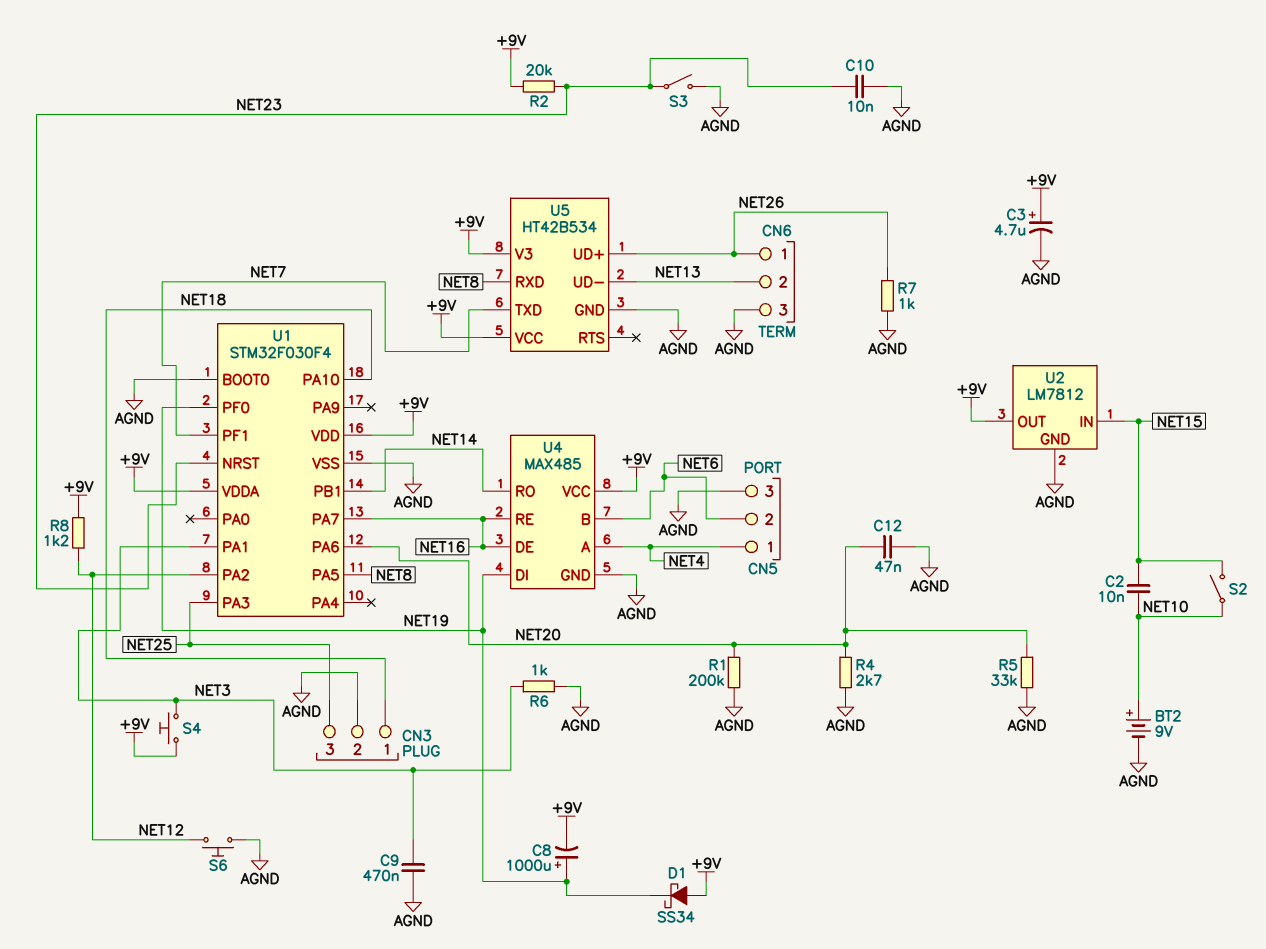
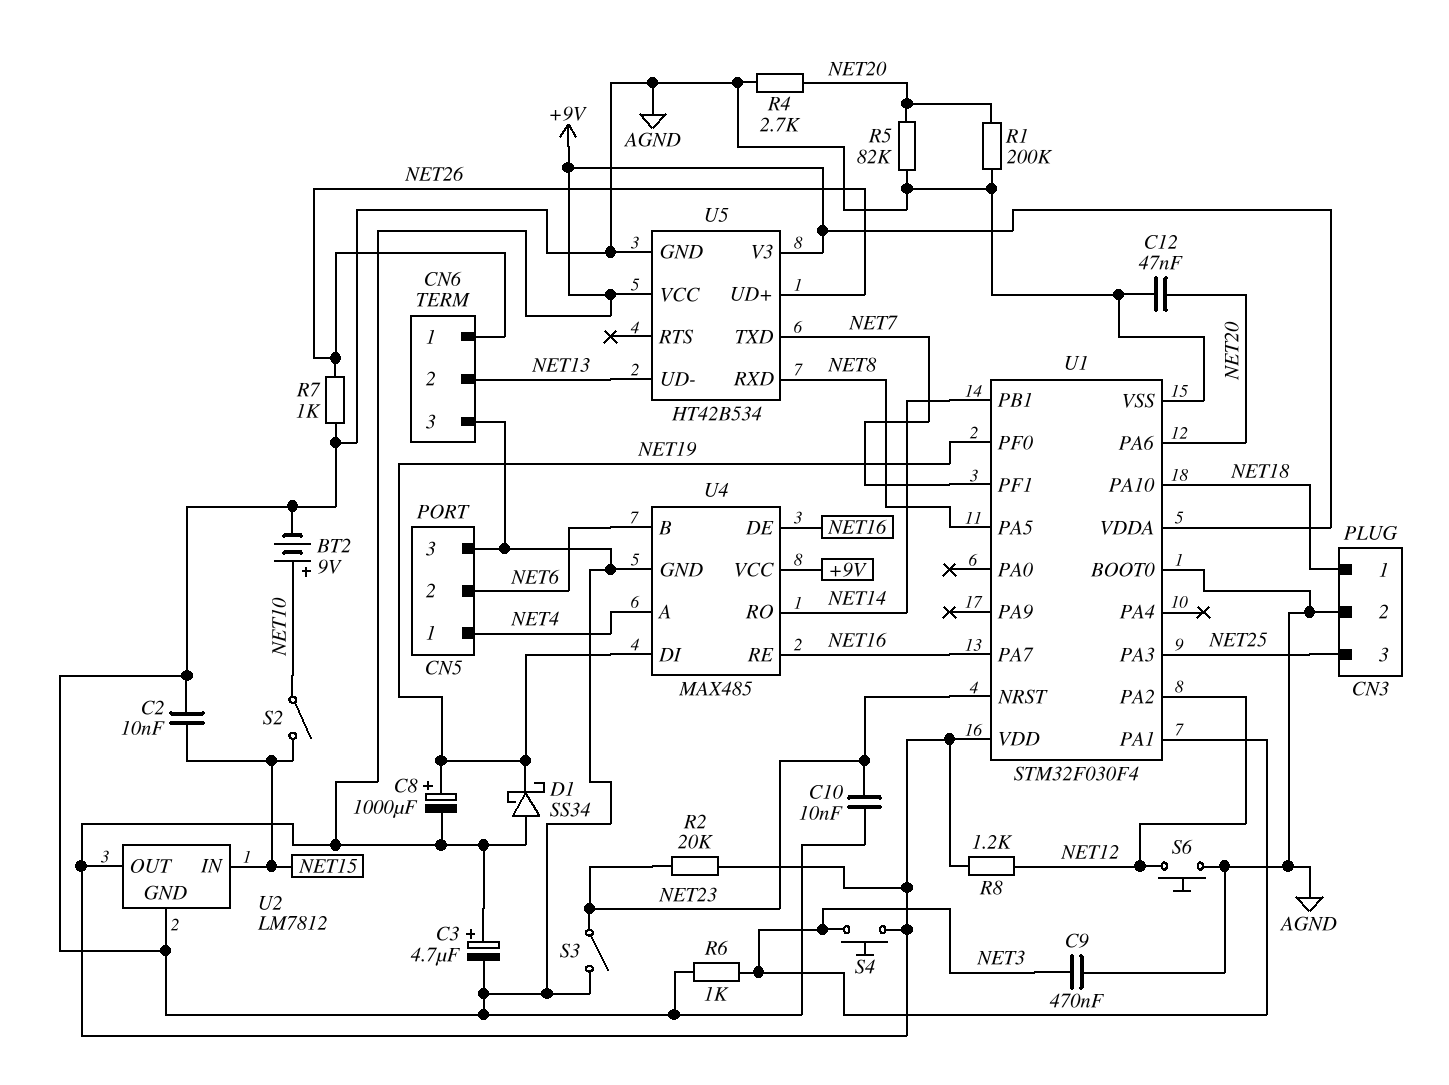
C2: 10nF (NET10, NET15) -> 10nF (AGND, NET15)
R5: 33k (AGND, NET20) -> 82k (AGND, NET20)

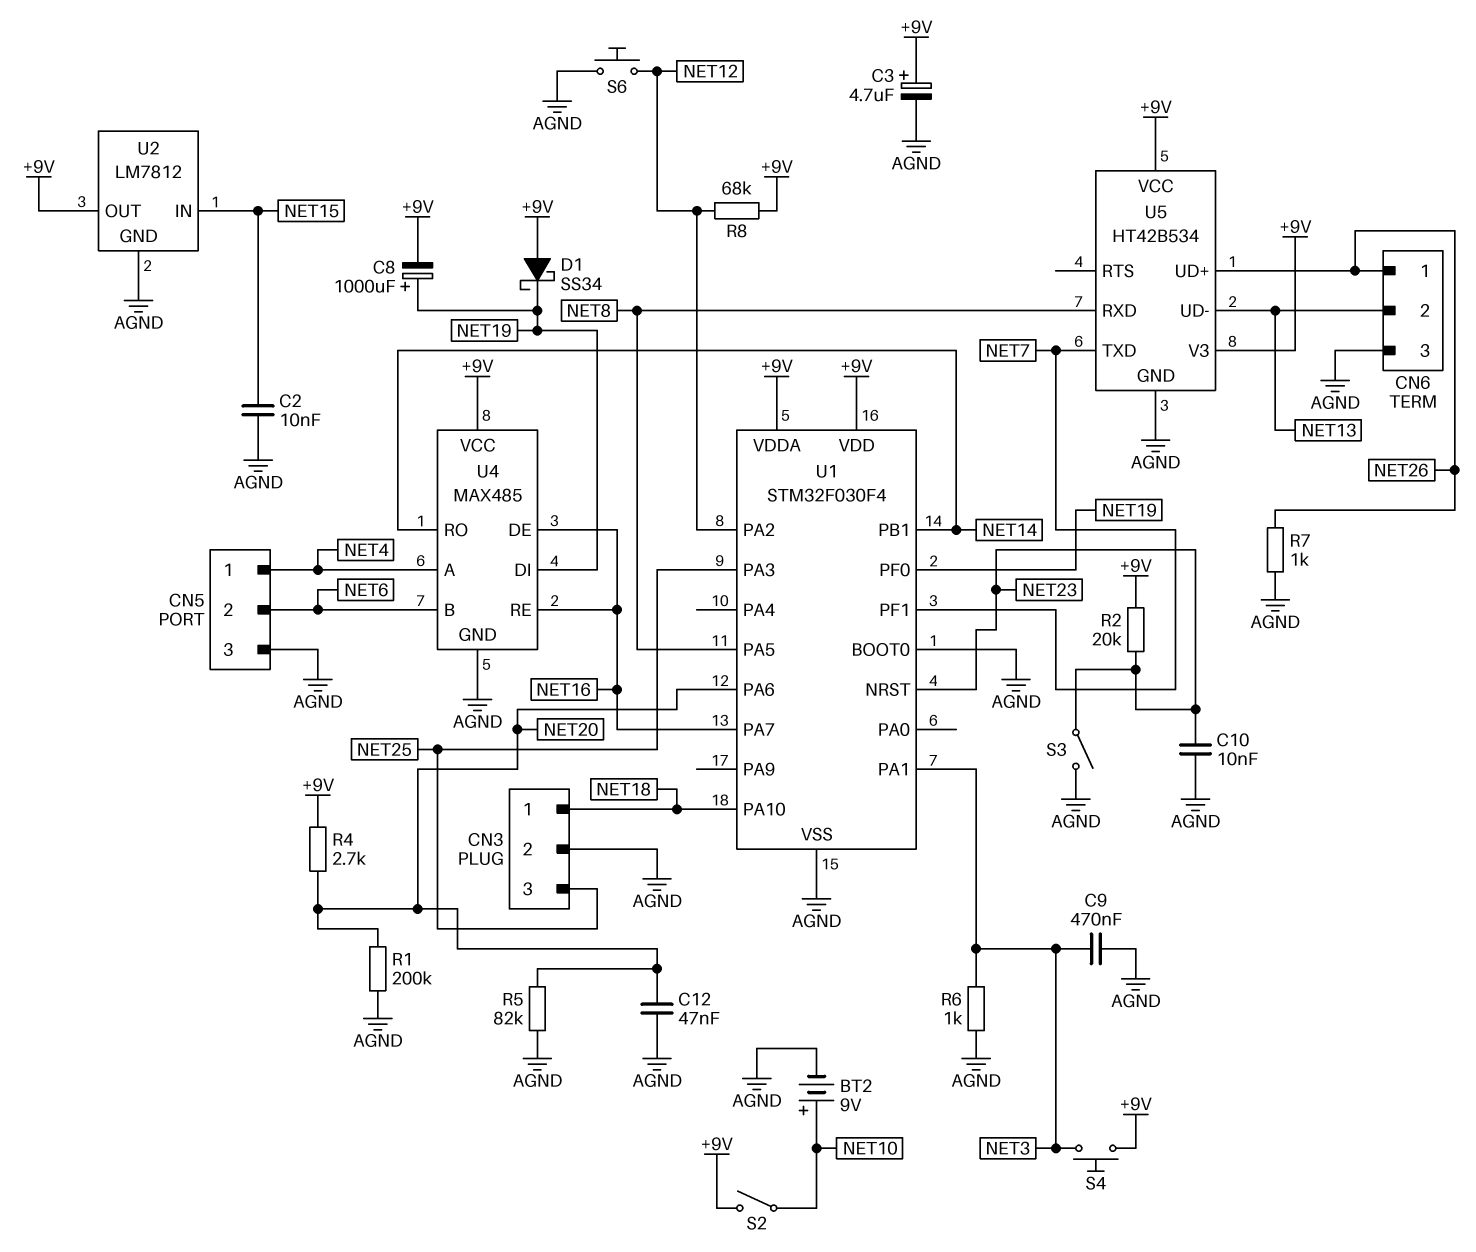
R4: 2.7k (AGND, NET20) -> 2.7k (+9V, NET20)
R8: 1.2k (+9V, NET12) -> 68k (+9V, NET12)
S2: switch (NET10, NET15) -> switch (+9V, NET10)

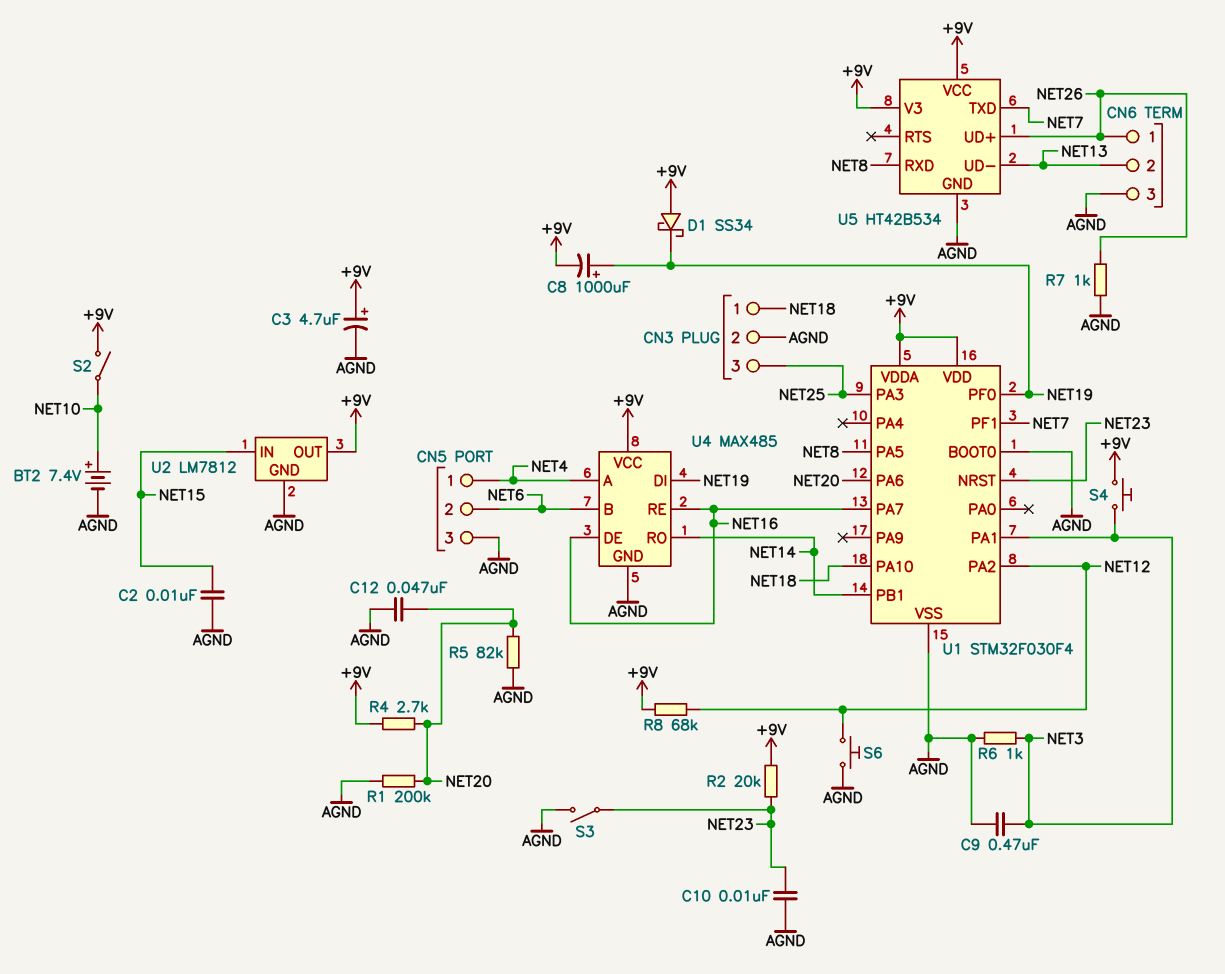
BT2: 9V (plus NET10, minus AGND) -> 7.4V (plus NET10, minus AGND)

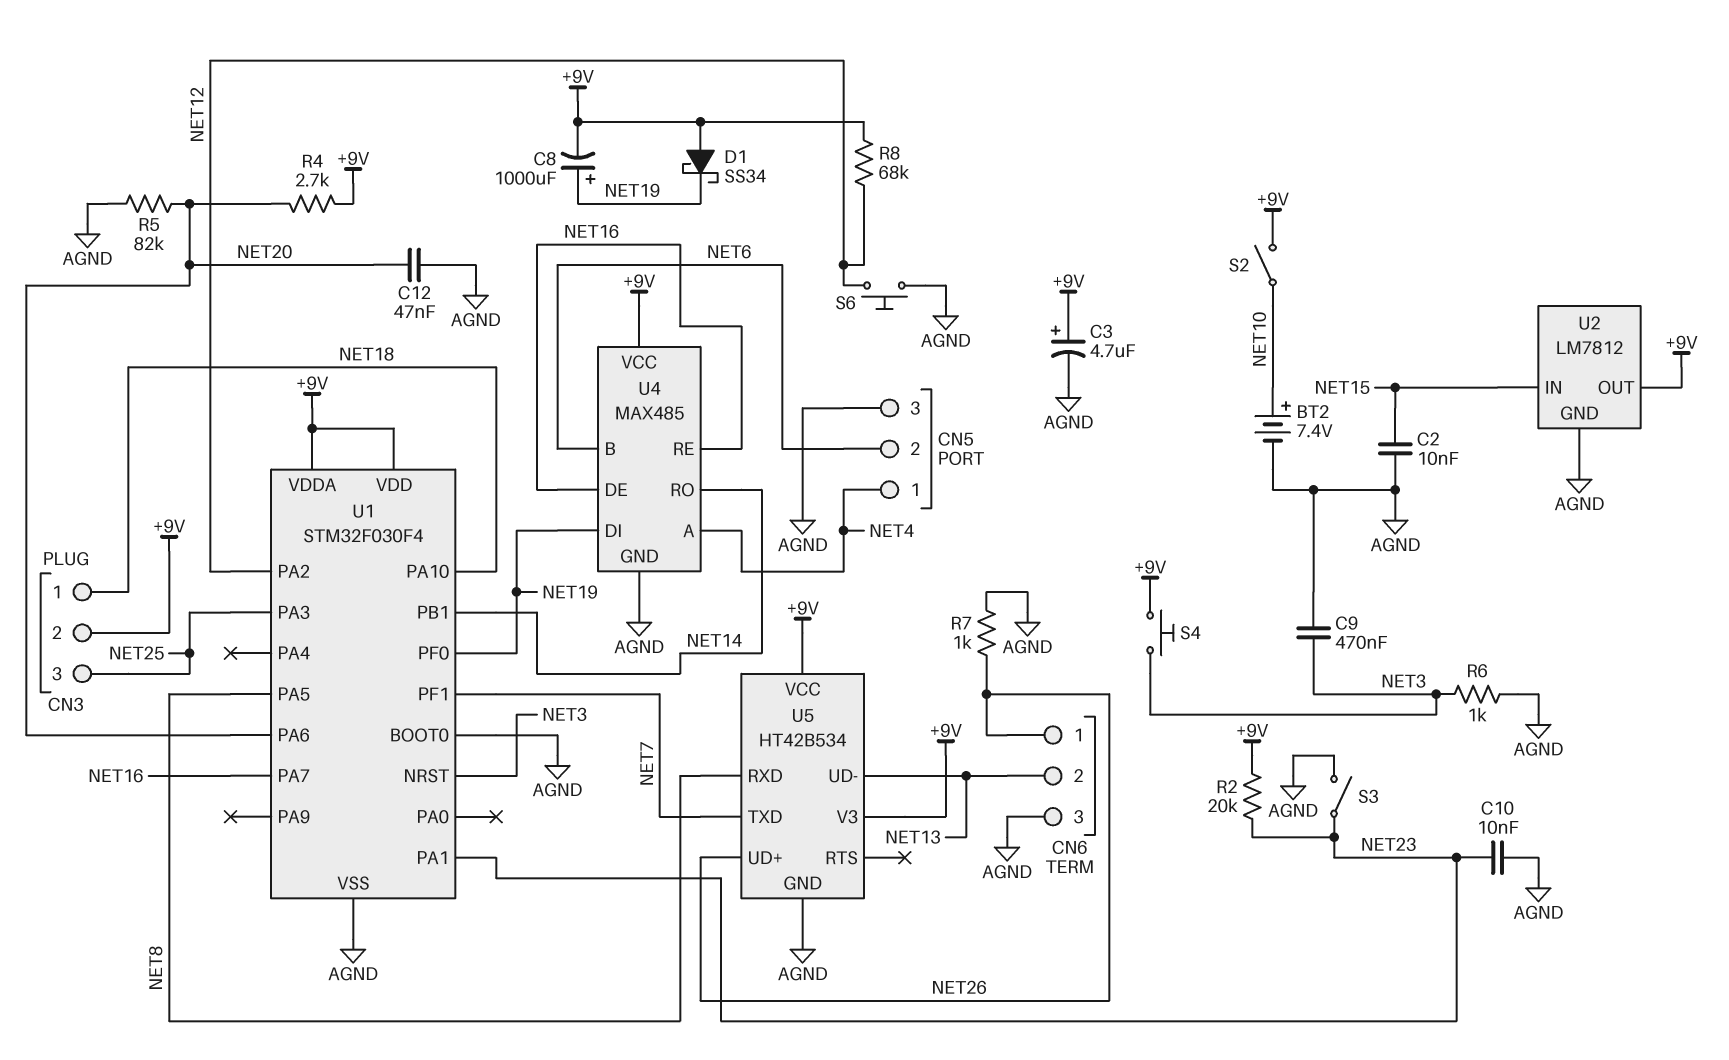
CN3 pin 2: AGND -> +9V
R1: 200k (AGND, NET20) -> none
U1 pin NRST: NET23 -> NET3
U1 pin PA1: NET3 -> NET23

